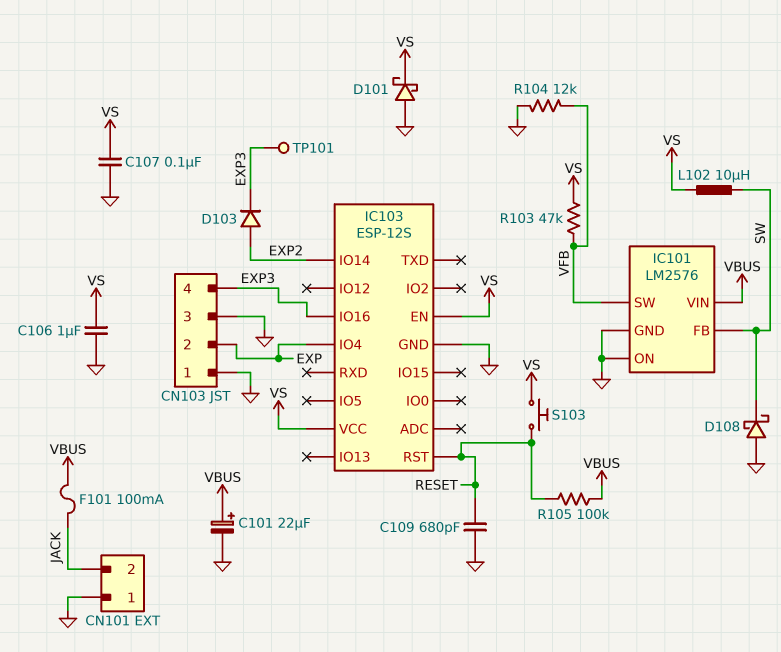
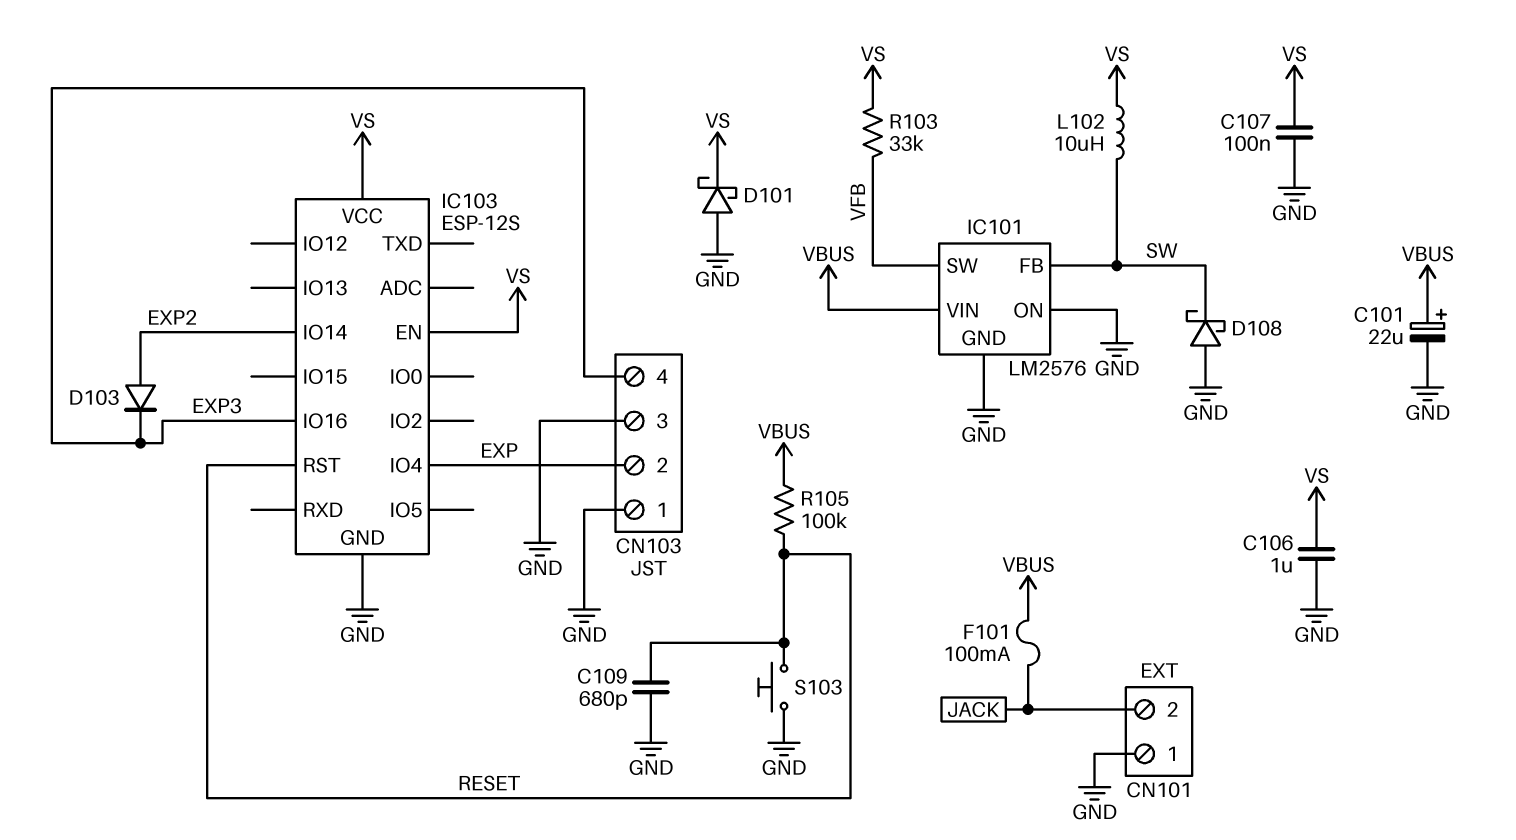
R103: 47k (VFB, VS) -> 33k (VFB, VS)
R104: 12k (GND, VFB) -> none
S103: button (RESET, VS) -> button (GND, RESET)
TP101: test point (EXP3) -> none

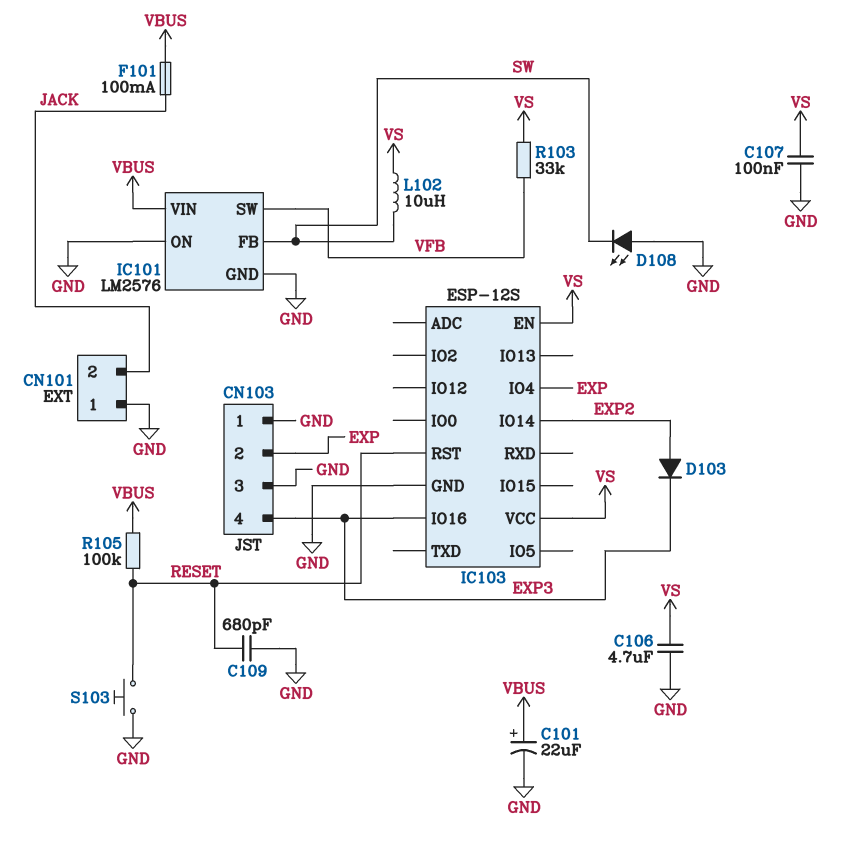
C106: 1uF (GND, VS) -> 4.7uF (GND, VS)
D101: schottky (A GND, K VS) -> none
D108: schottky (A GND, K SW) -> LED (A GND, K SW)

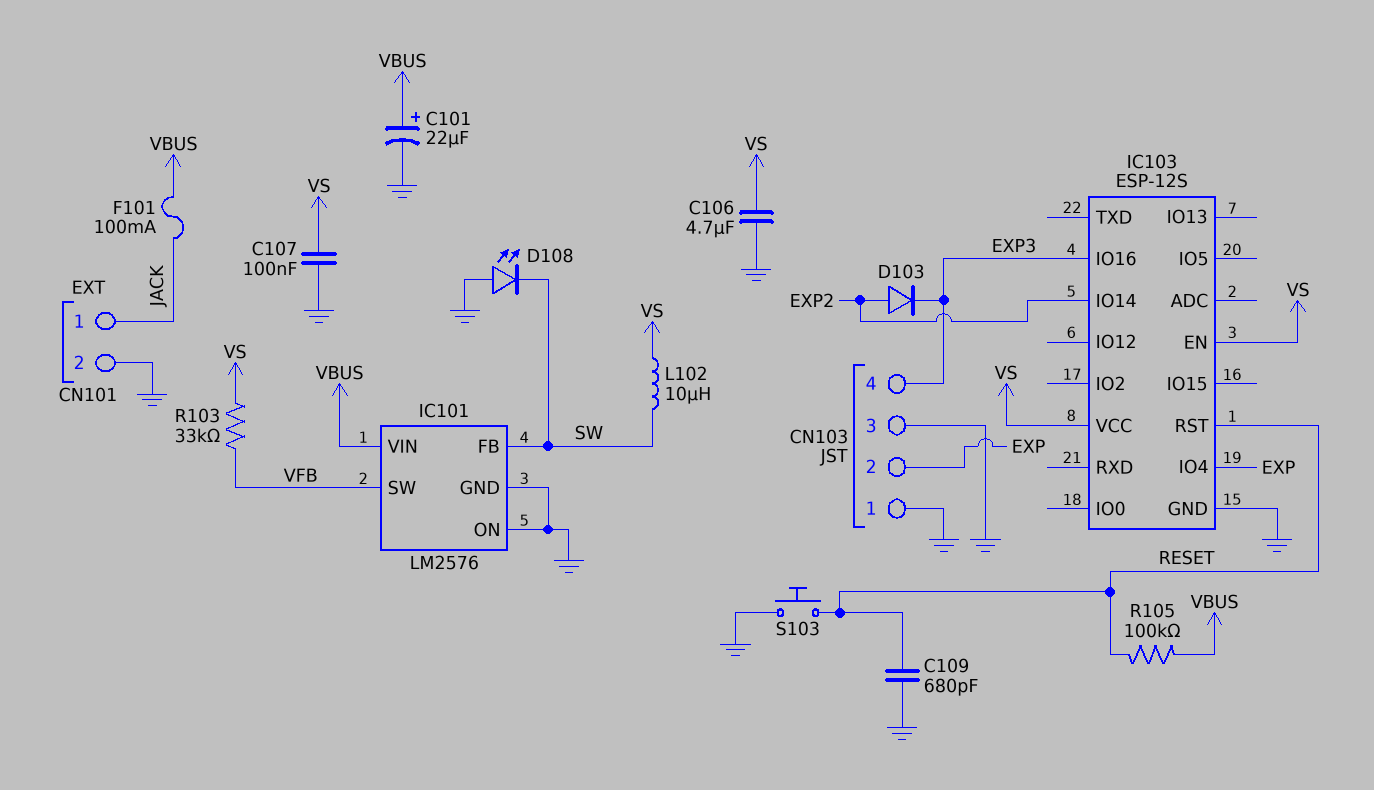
CN101 pin 1: GND -> JACK
CN101 pin 2: JACK -> GND

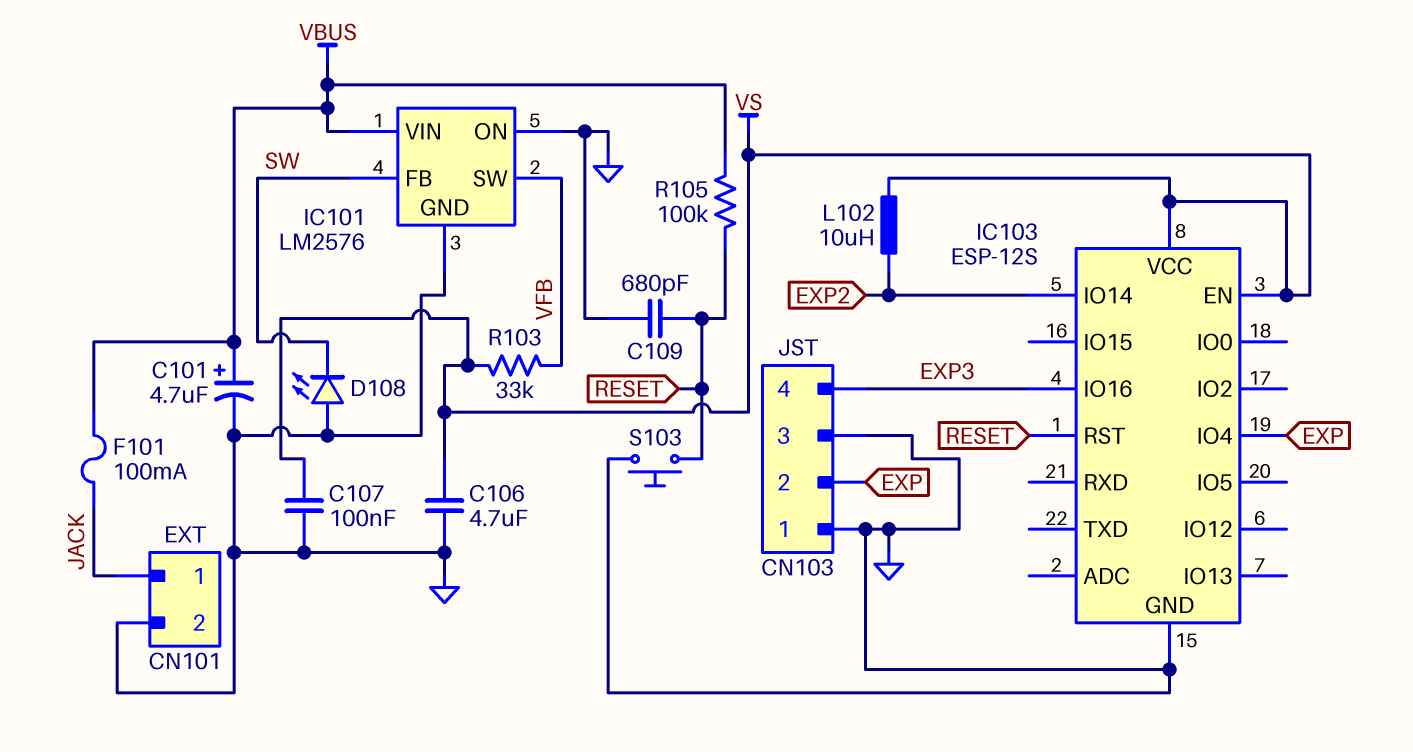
C101: 22uF (plus VBUS, minus GND) -> 4.7uF (plus VBUS, minus GND)
D103: diode (A EXP2, K EXP3) -> none
L102: 10uH (SW, VS) -> 10uH (EXP2, VS)

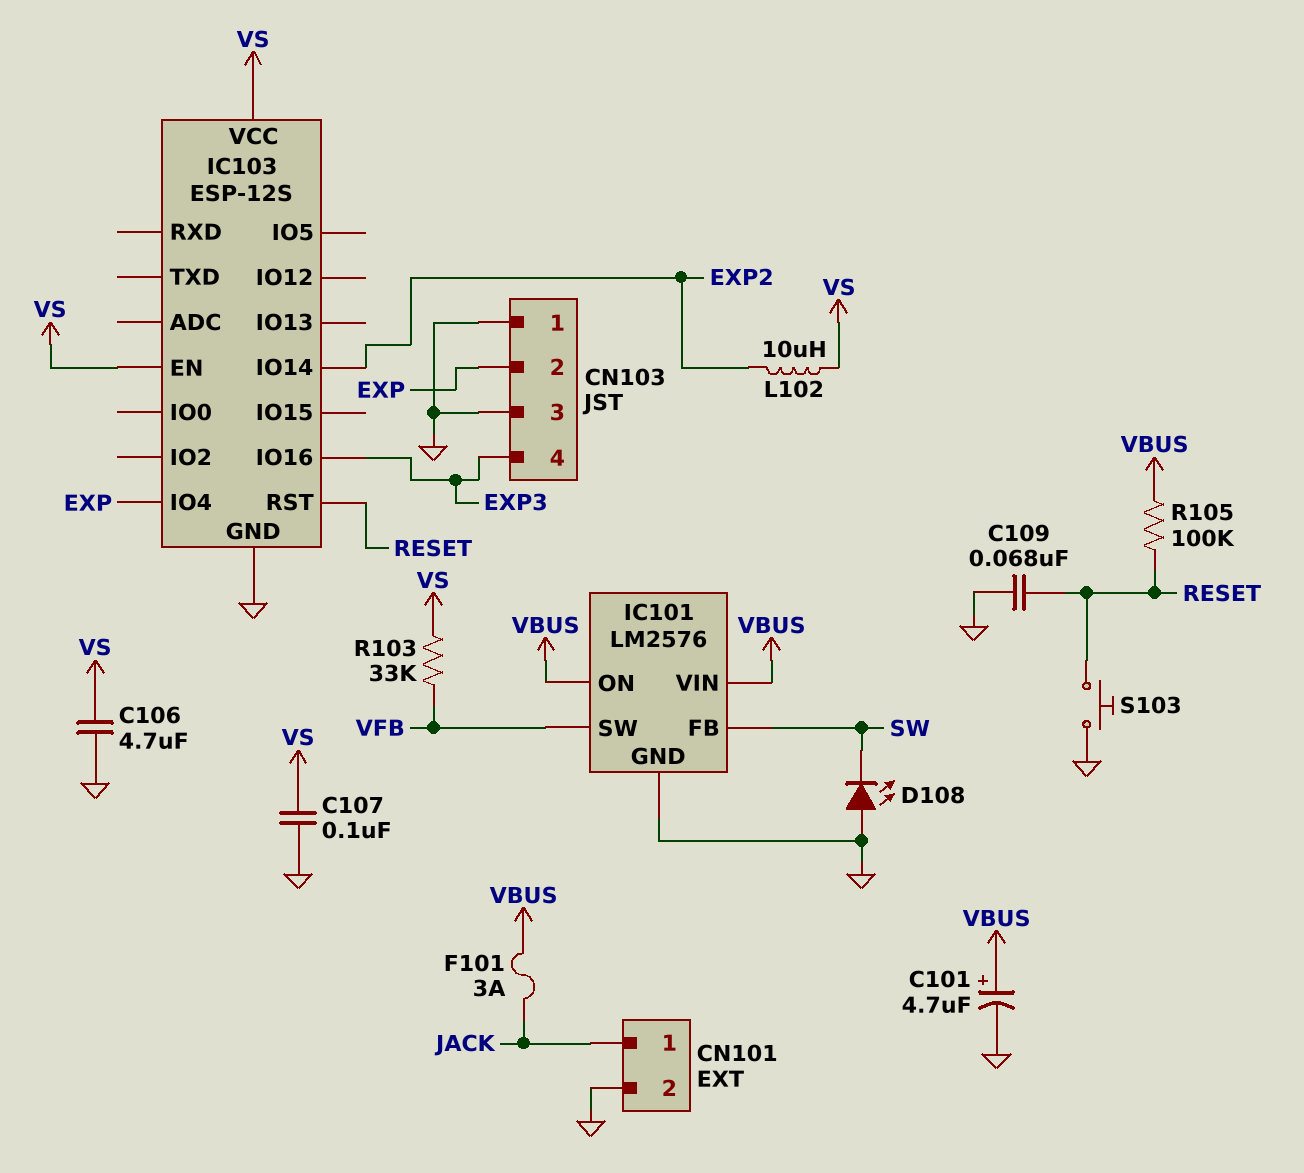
C109: 680pF (GND, RESET) -> 68nF (GND, RESET)
F101: 100mA (JACK, VBUS) -> 3A (JACK, VBUS)
IC101 pin ON: GND -> VBUS

